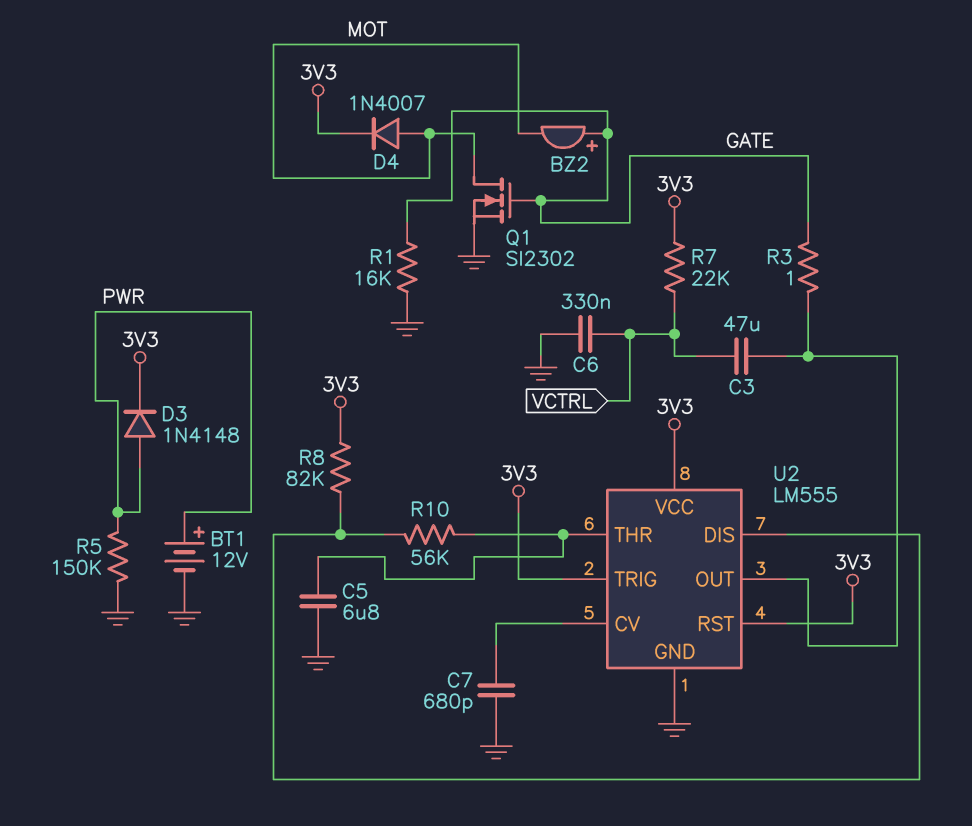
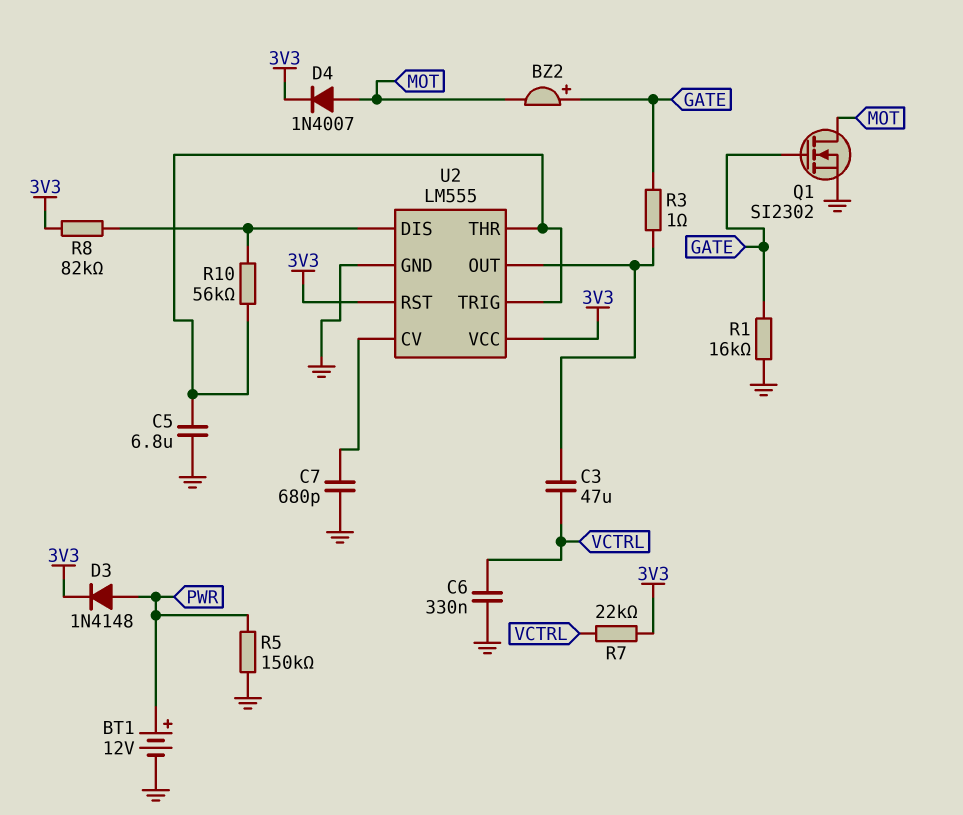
U2 pin TRIG: 3V3 -> U2/THR

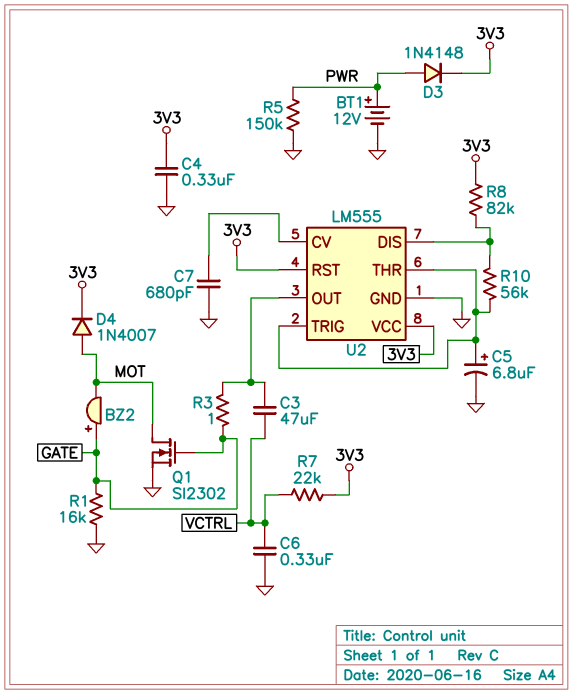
C4: none -> 330nF (3V3, GND)
C5: 6.8uF (GND, U2/THR) -> 6.8uF (plus U2/THR, minus GND)

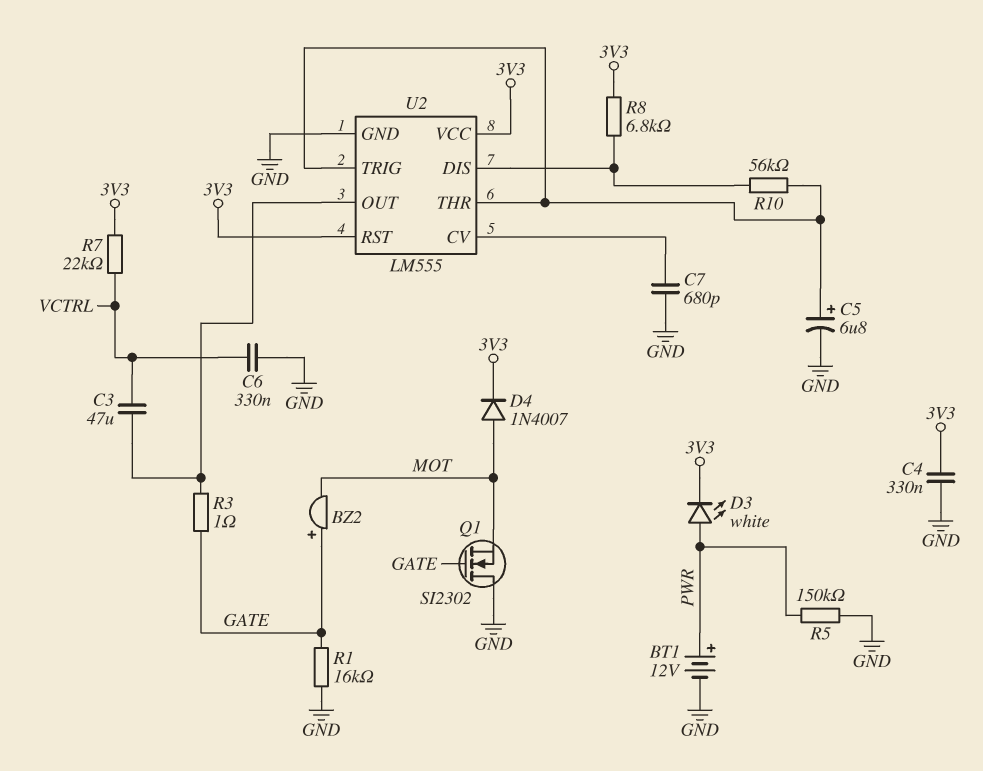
D3: diode 1N4148 (A PWR, K 3V3) -> LED white (A PWR, K 3V3)
Q1: NMOS SI2302 (G GATE, D MOT, S GND) -> NMOS SI2302 (G GATE, D GND, S MOT)
R8: 82k (3V3, U2/DIS) -> 6.8k (3V3, U2/DIS)

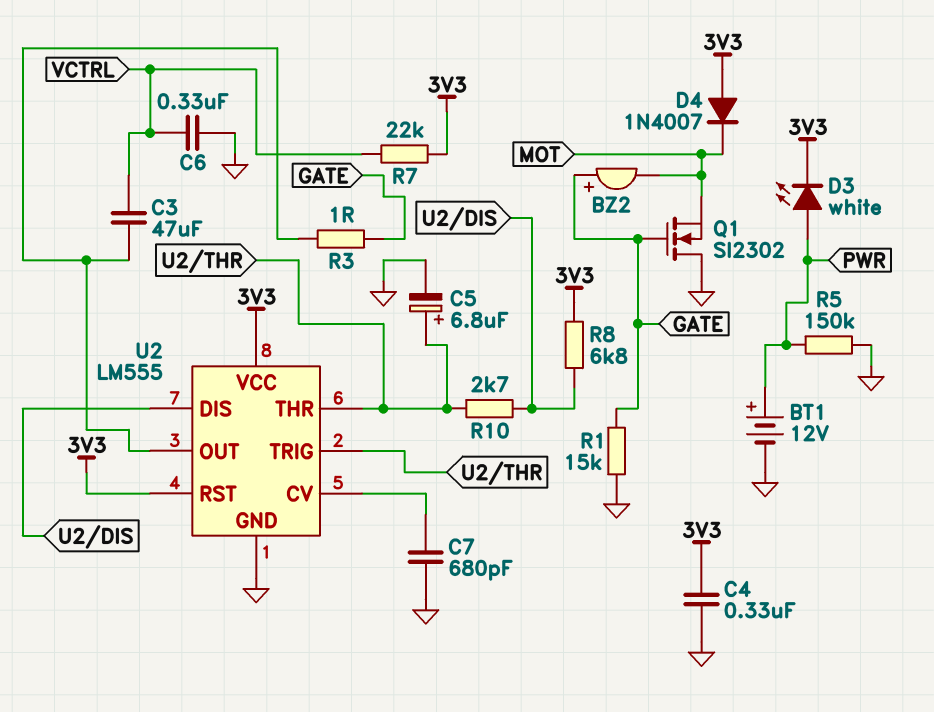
D4: diode 1N4007 (A MOT, K 3V3) -> diode 1N4007 (A 3V3, K MOT)
R1: 16k (GATE, GND) -> 15k (GATE, GND)
R10: 56k (U2/DIS, U2/THR) -> 2.7k (U2/DIS, U2/THR)

